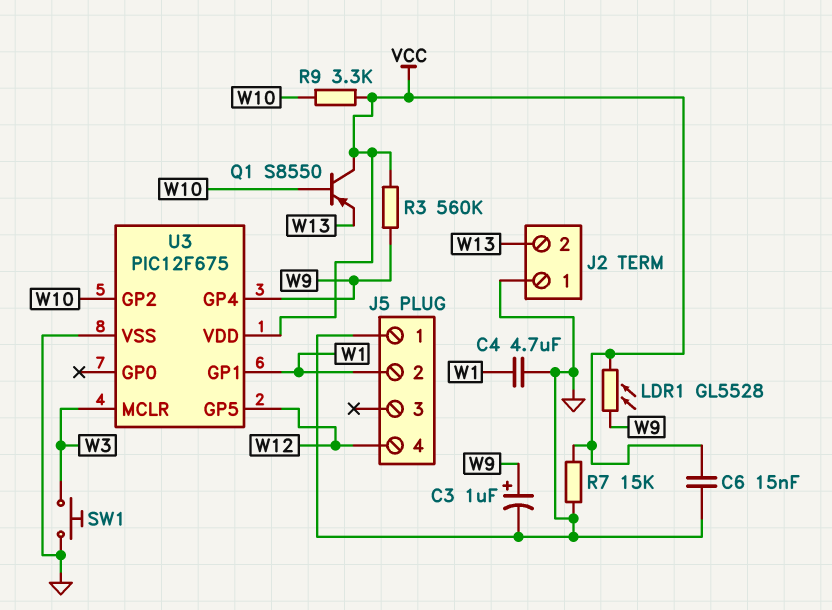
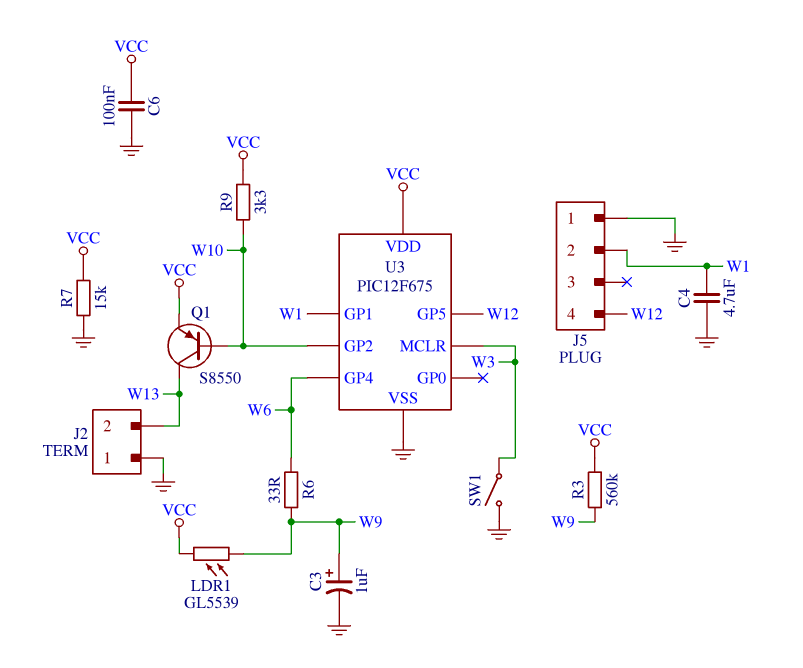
C6: 15nF (GND, VCC) -> 100nF (GND, VCC)
LDR1: GL5528 (VCC, W9) -> GL5539 (VCC, W9)
Q1: PNP S8550 (B W10, C VCC, E W13) -> PNP S8550 (B W10, C W13, E VCC)
R6: none -> 33 (W6, W9)
SW1: button (GND, W3) -> switch (GND, W3)
U3 pin GP4: W9 -> W6

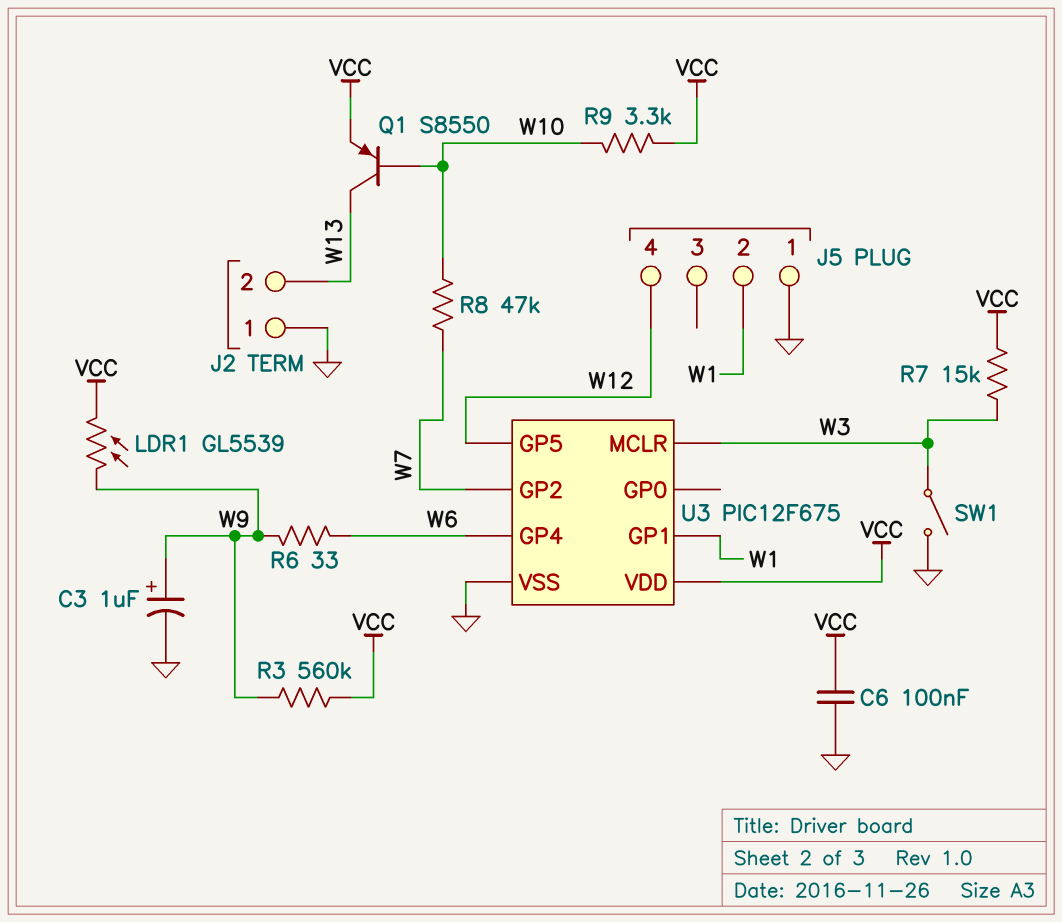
C4: 4.7uF (GND, W1) -> none
R7: 15k (GND, VCC) -> 15k (VCC, W3)
R8: none -> 47k (W7, W10)
U3 pin GP2: W10 -> W7

